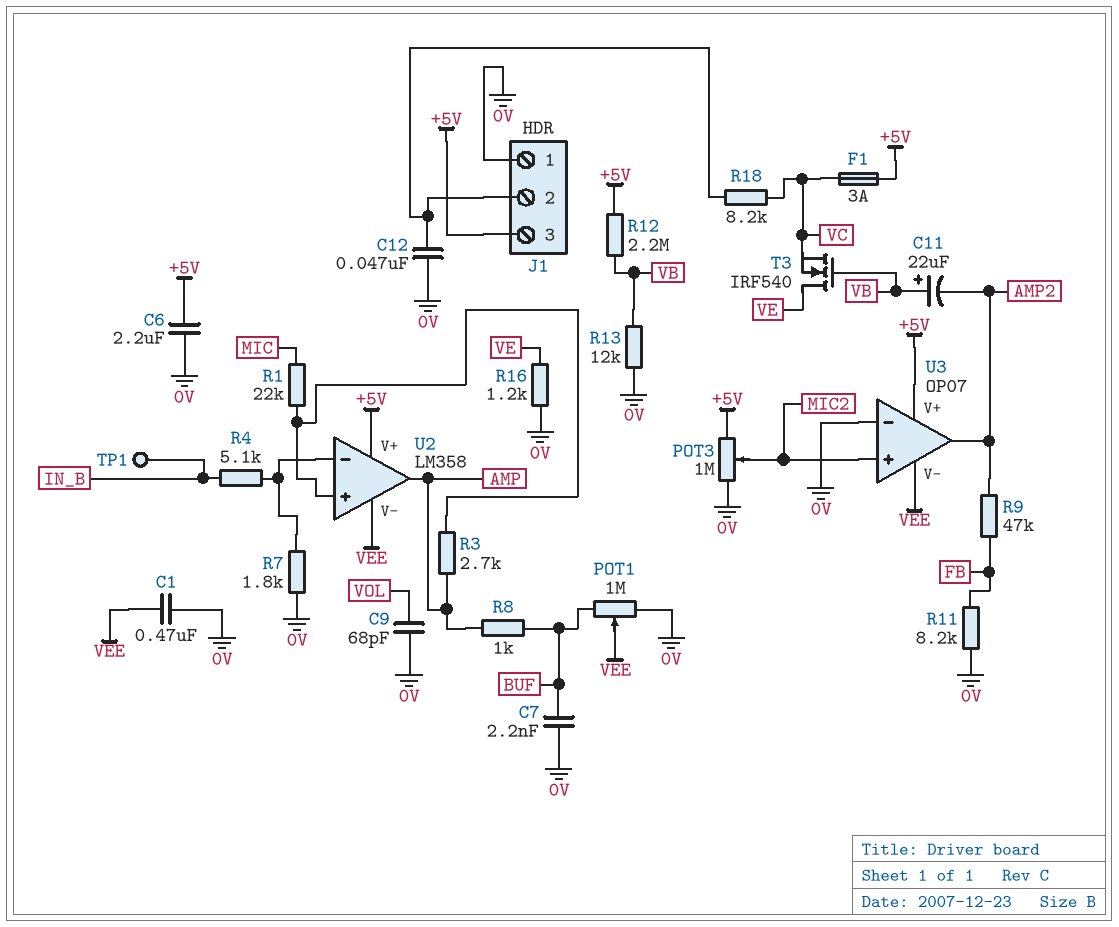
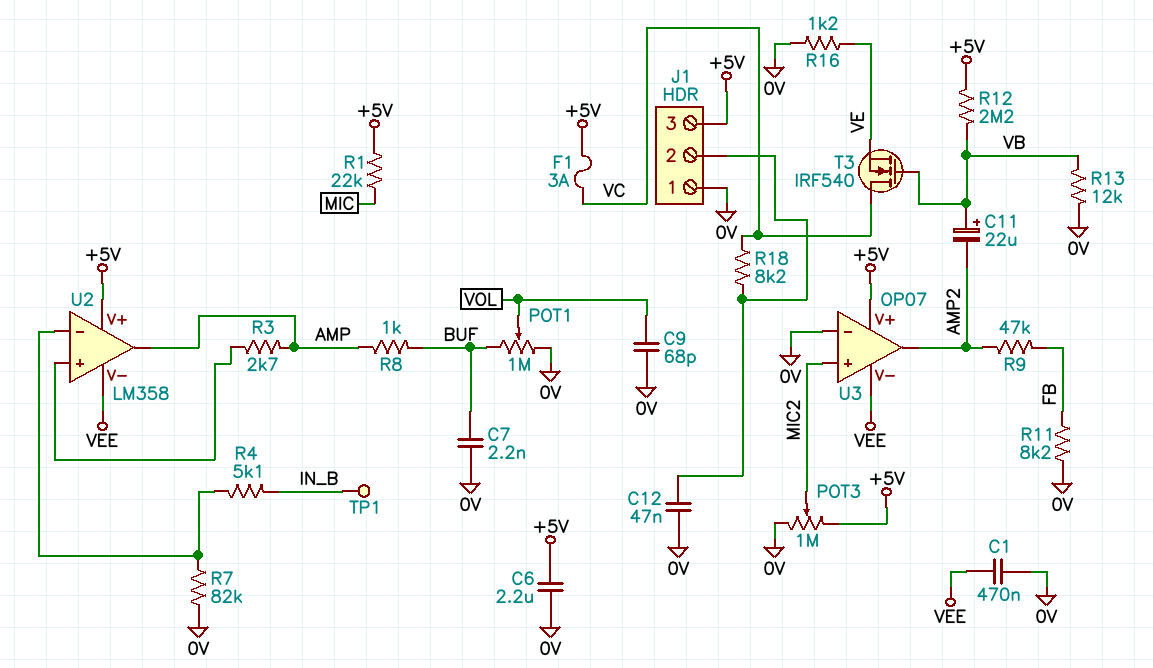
POT1: 1M (0V, BUF, wiper VEE) -> 1M (0V, BUF, wiper VOL)
R1: 22k (MIC, U2/in+) -> 22k (+5V, MIC)
R7: 1.8k (0V, U2/in-) -> 82k (0V, U2/in-)
T3: NMOS IRF540 (G VB, D VE, S VC) -> NMOS IRF540 (G VB, D VC, S VE)

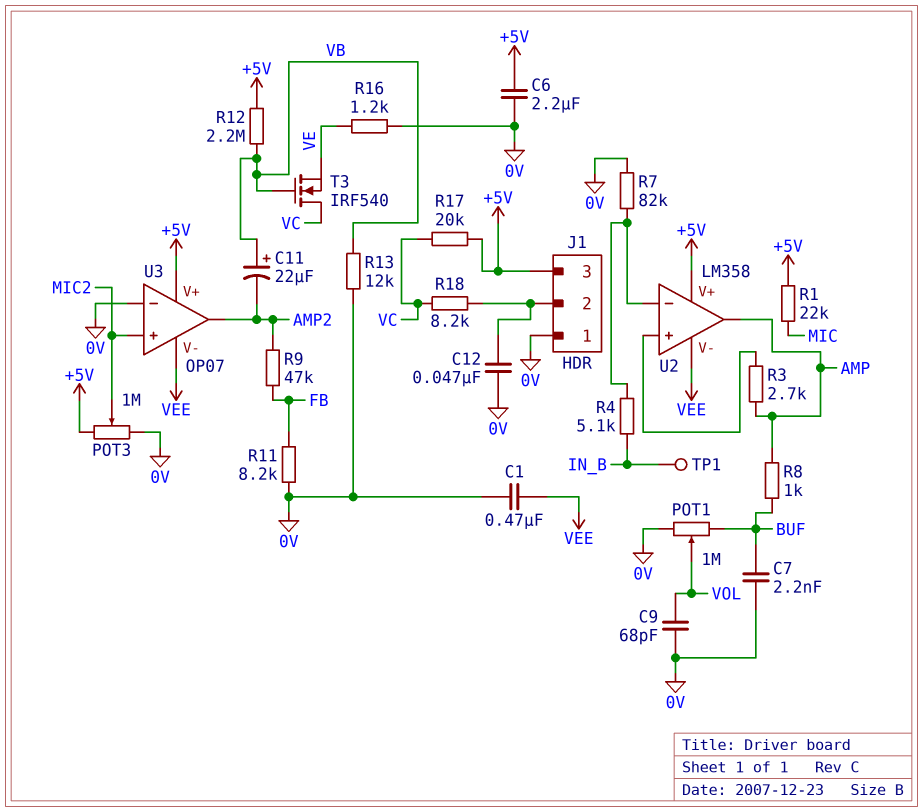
F1: 3A (+5V, VC) -> none
R17: none -> 20k (+5V, VC)

